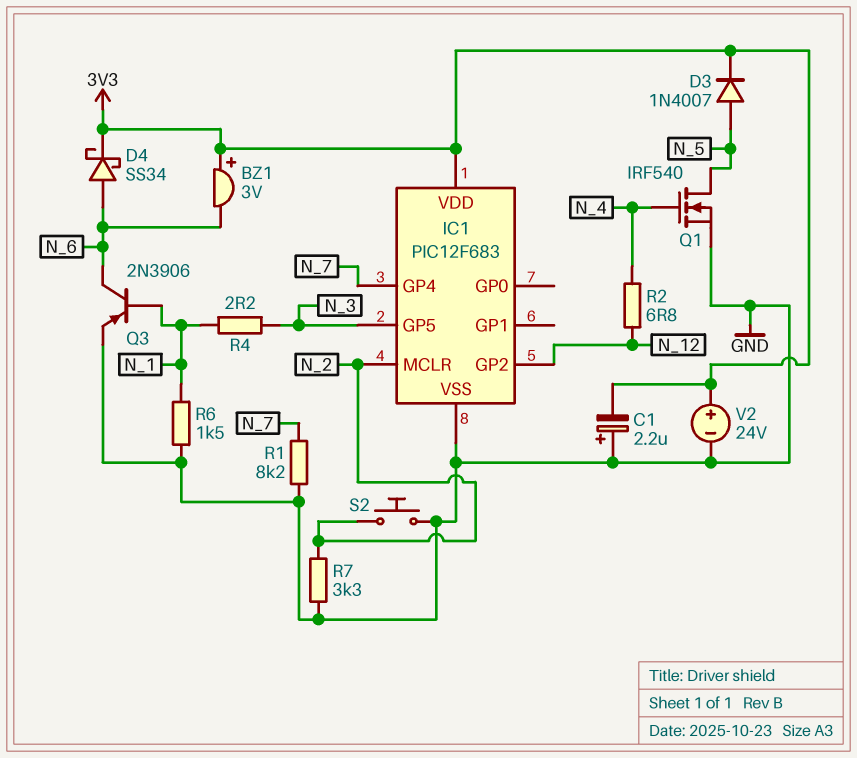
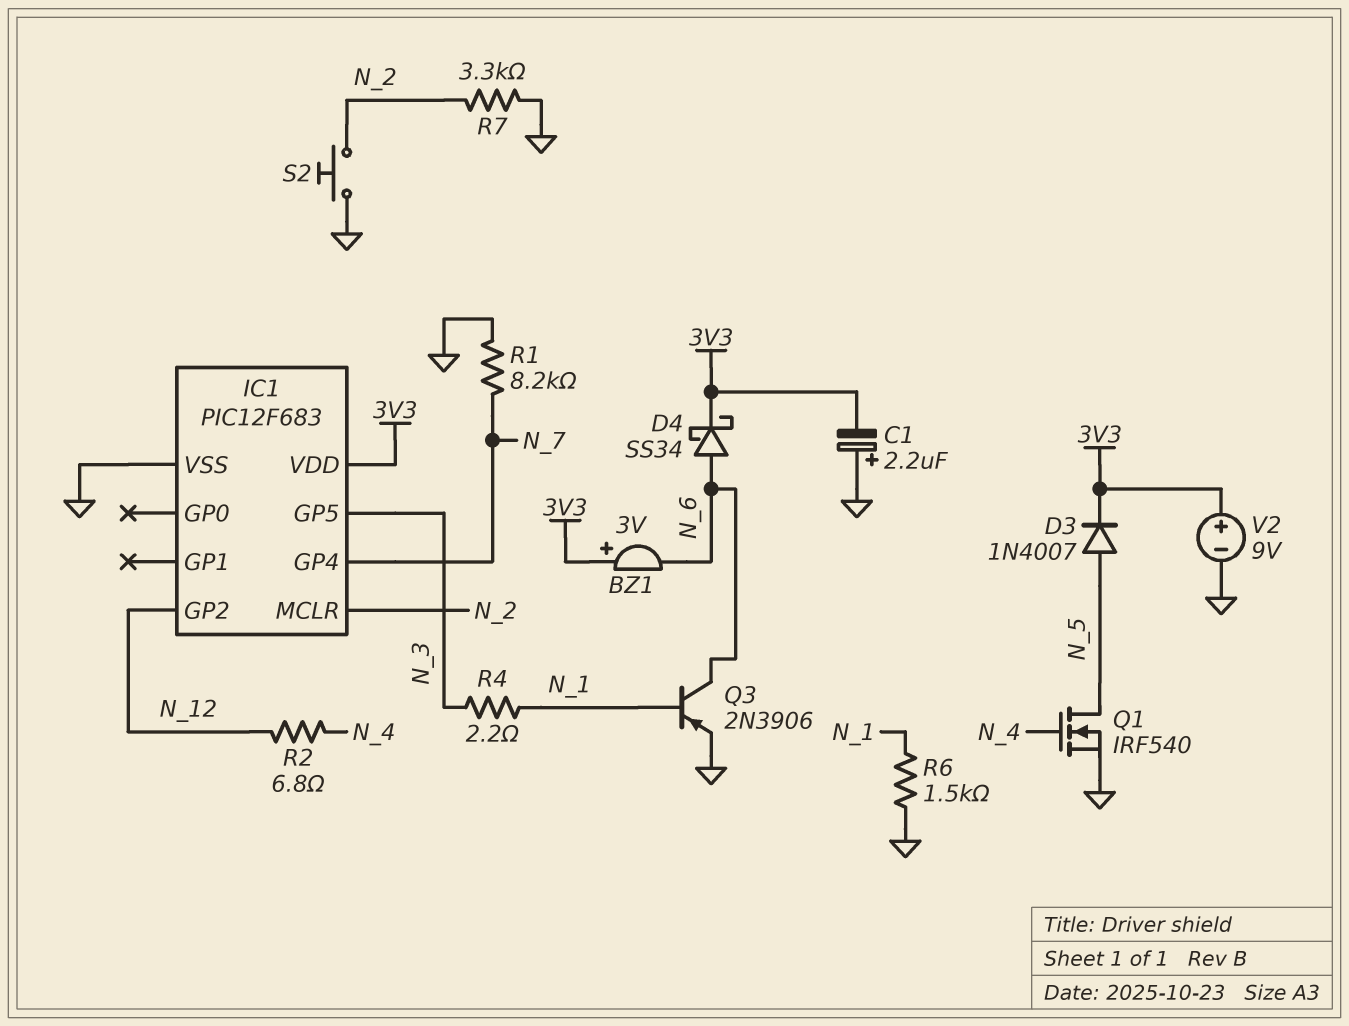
V2: 24V (plus 3V3, minus GND) -> 9V (plus 3V3, minus GND)

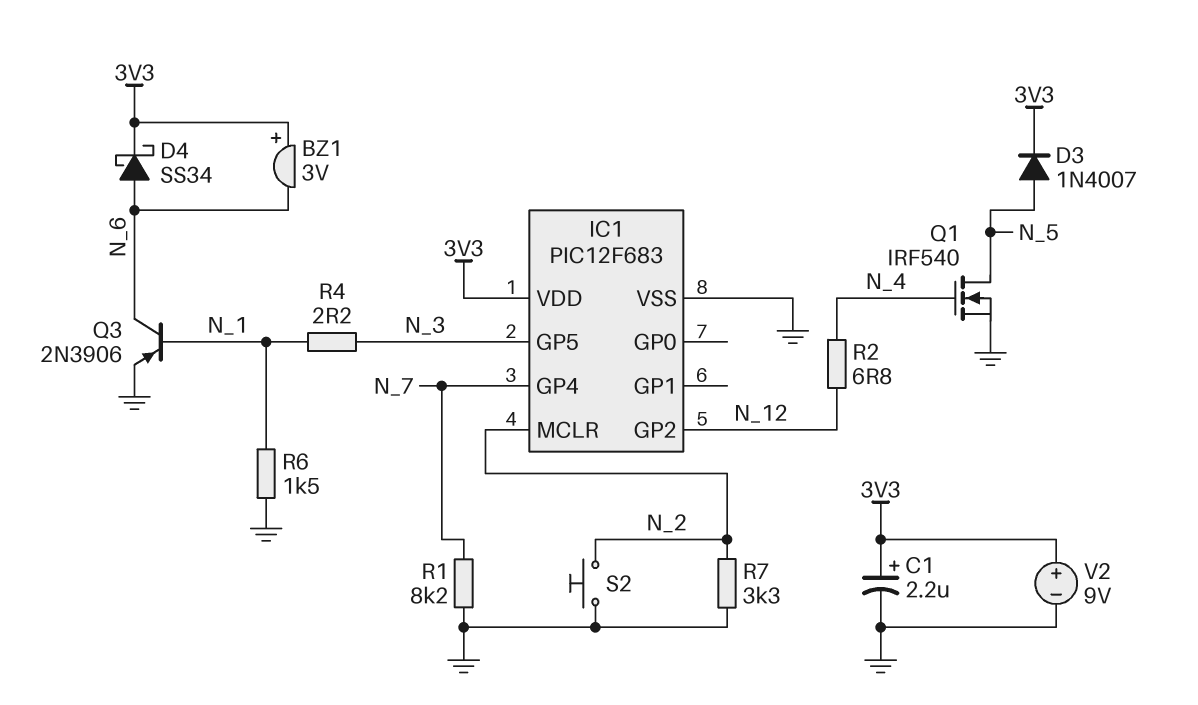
C1: 2.2uF (plus GND, minus 3V3) -> 2.2uF (plus 3V3, minus GND)

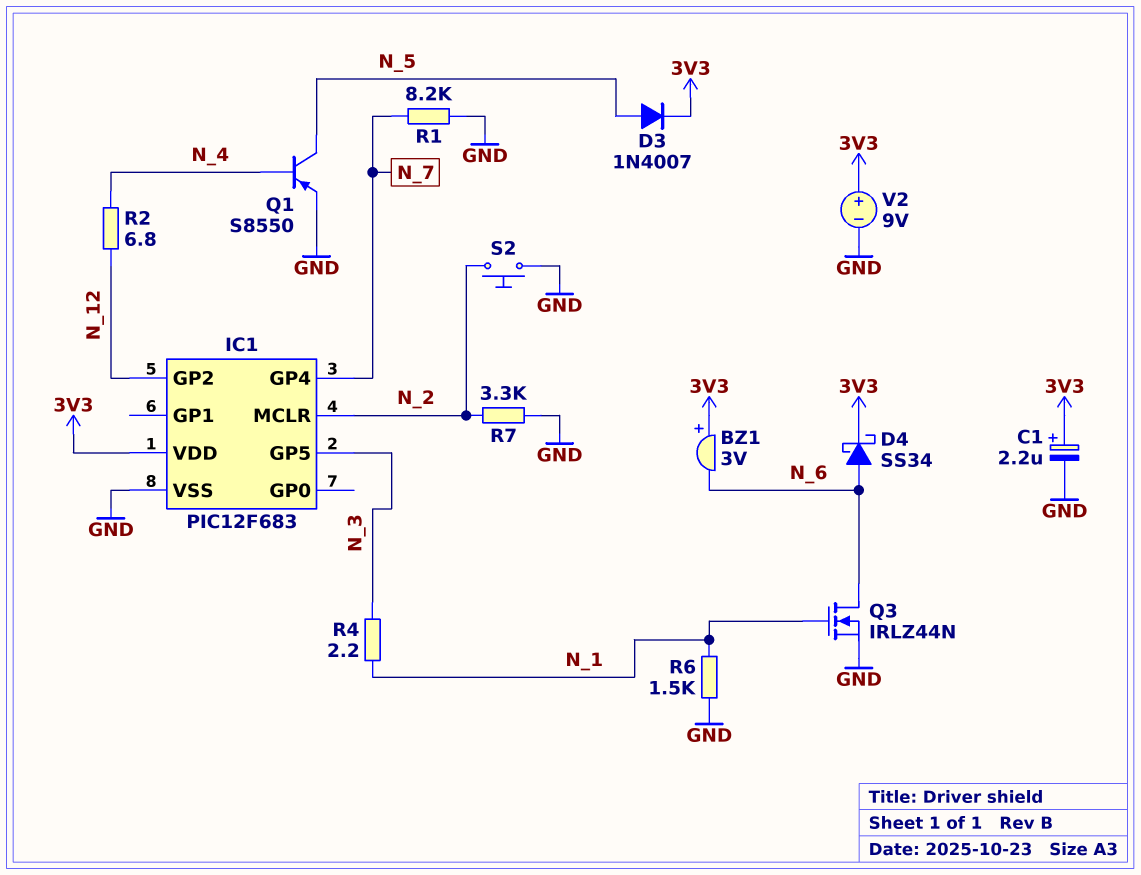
Q1: NMOS IRF540 (G N_4, D N_5, S GND) -> PNP S8550 (B N_4, C N_5, E GND)
Q3: PNP 2N3906 (B N_1, C N_6, E GND) -> NMOS IRLZ44N (G N_1, D N_6, S GND)

